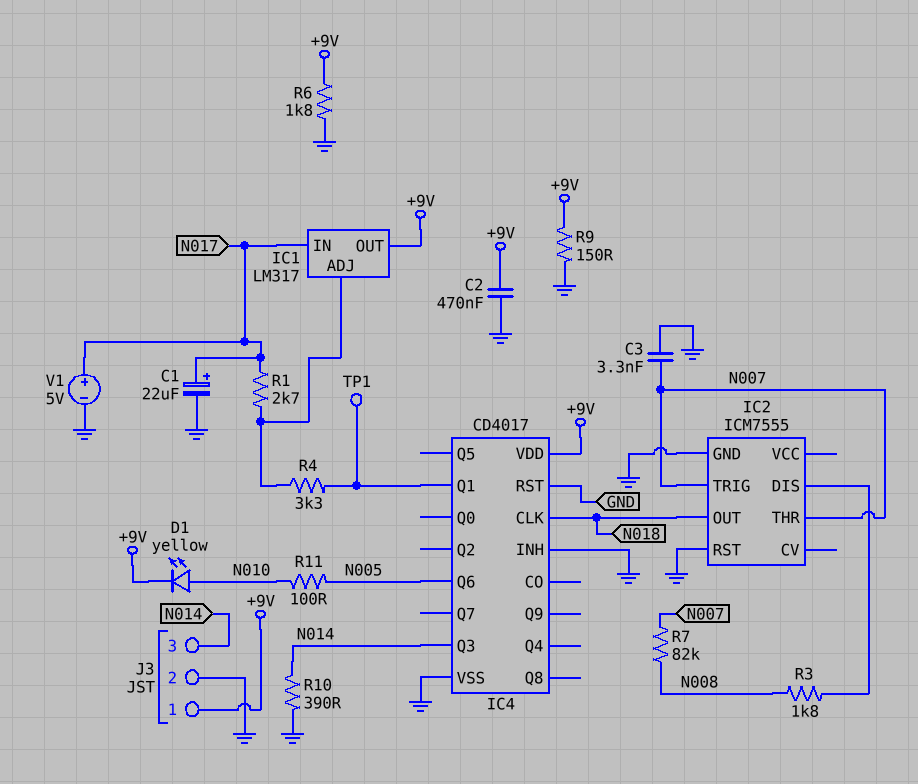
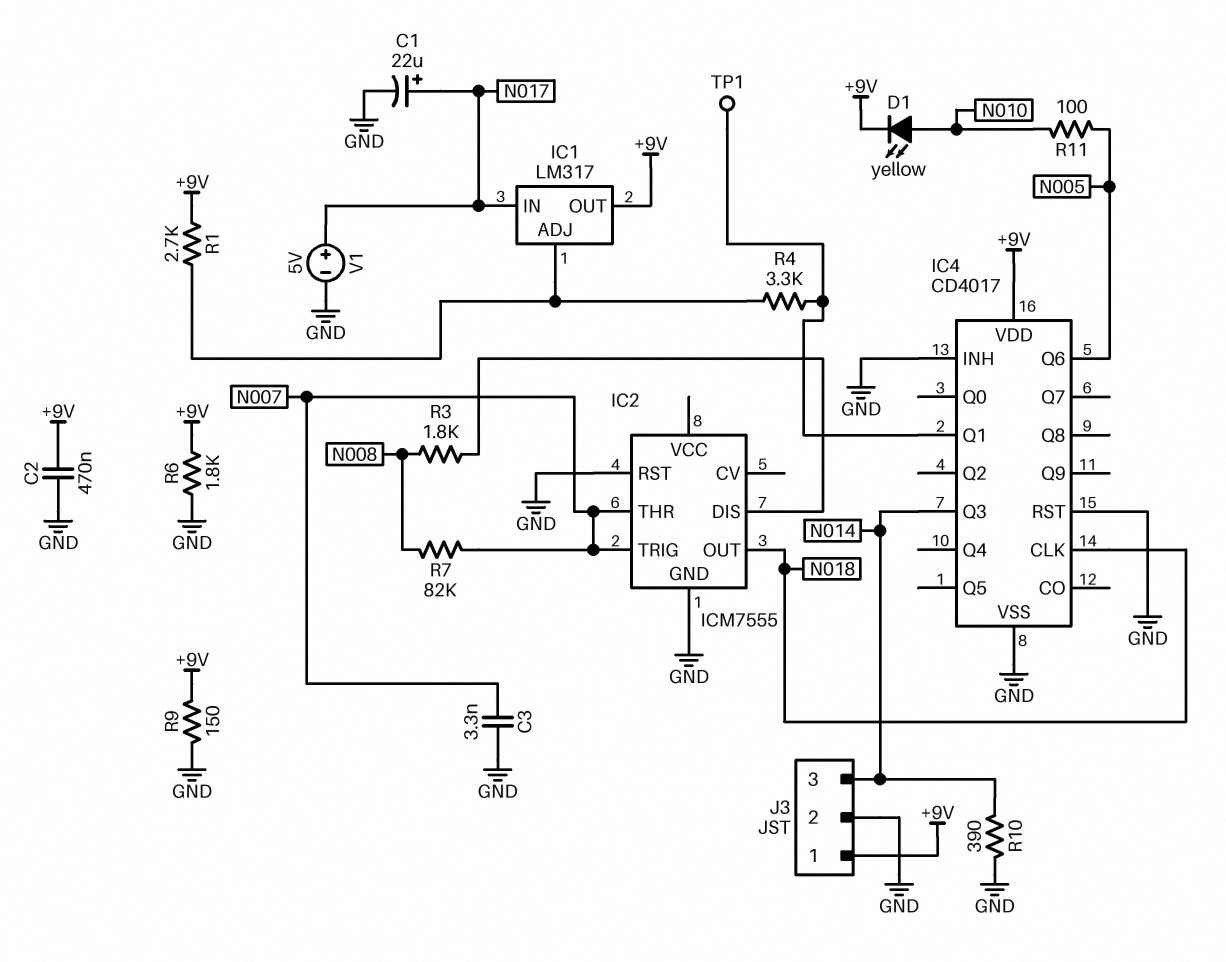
R1: 2.7k (IC1/ADJ, N017) -> 2.7k (+9V, IC1/ADJ)

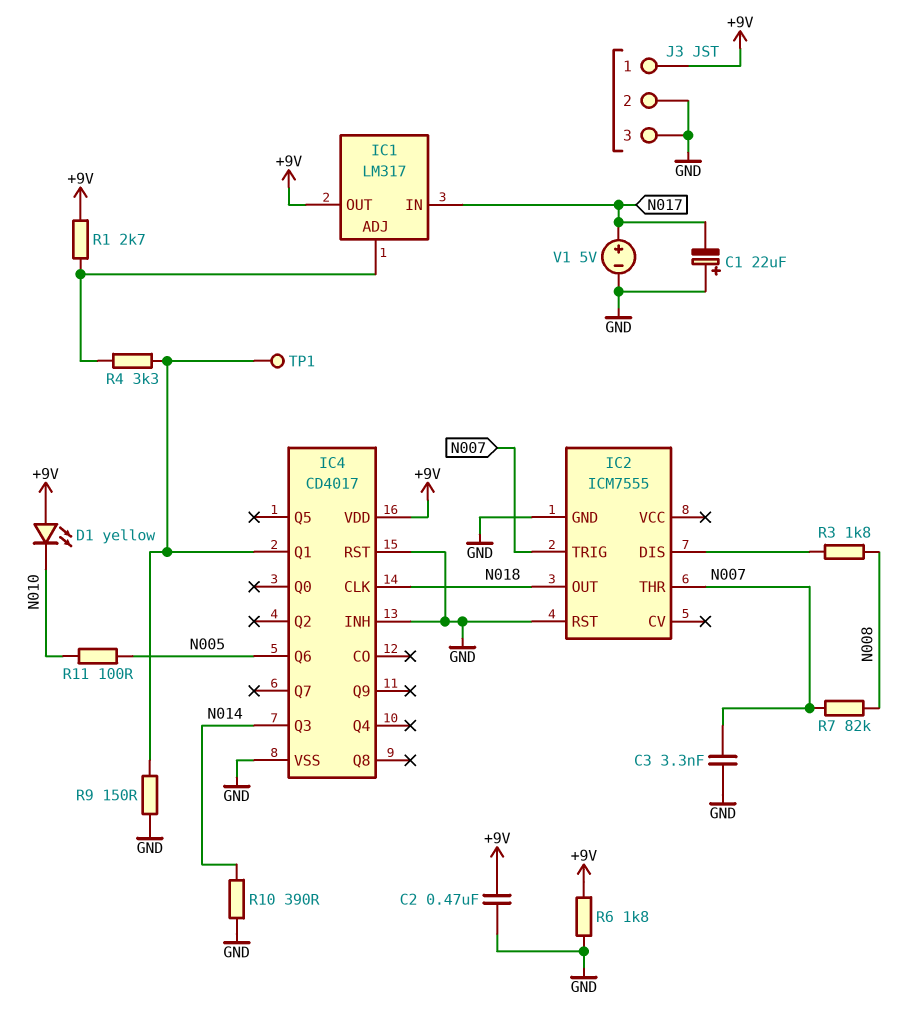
C1: 22uF (plus N017, minus GND) -> 22uF (plus GND, minus N017)
D1: LED yellow (A N010, K +9V) -> LED yellow (A +9V, K N010)
J3 pin 3: N014 -> GND
R9: 150 (+9V, GND) -> 150 (GND, IC4/Q1)

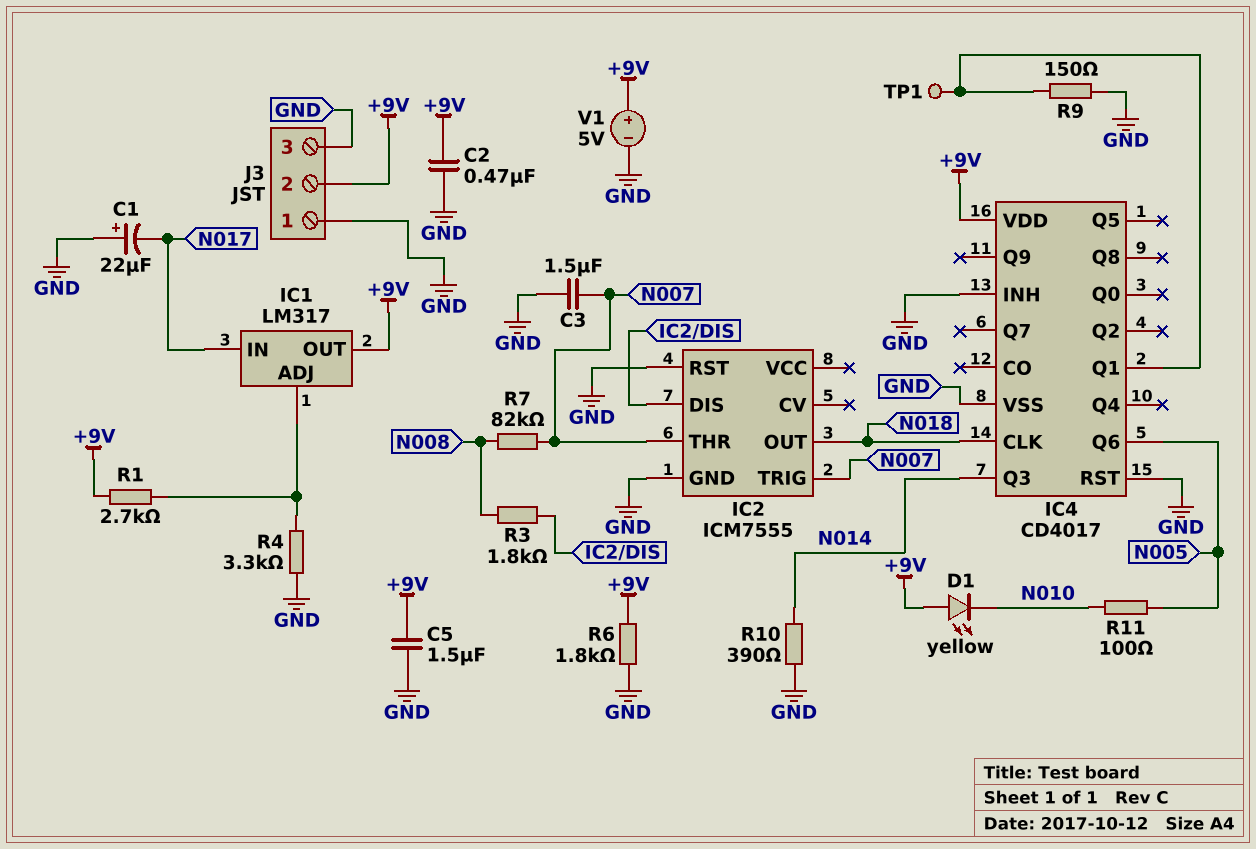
C3: 3.3nF (GND, N007) -> 1.5uF (GND, N007)
C5: none -> 1.5uF (+9V, GND)
J3 pin 1: +9V -> GND
J3 pin 2: GND -> +9V
R4: 3.3k (IC1/ADJ, IC4/Q1) -> 3.3k (GND, IC1/ADJ)
V1: 5V (plus N017, minus GND) -> 5V (plus +9V, minus GND)

